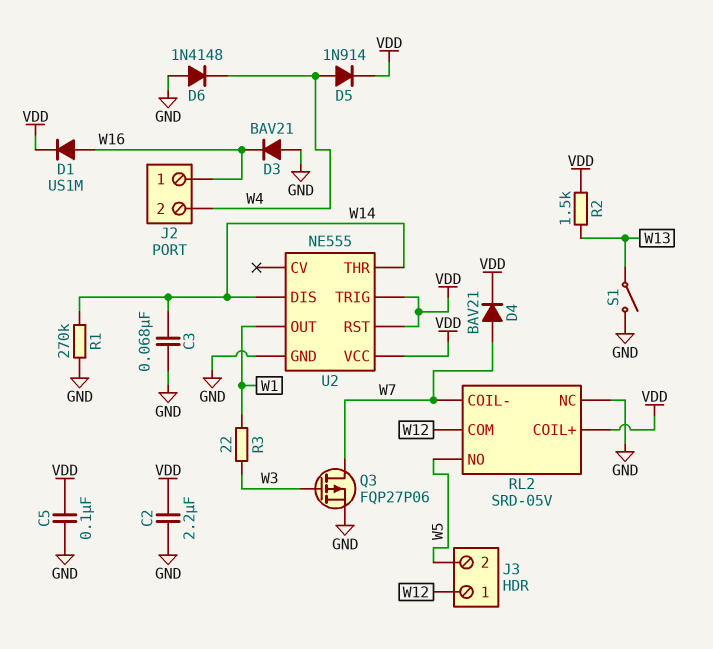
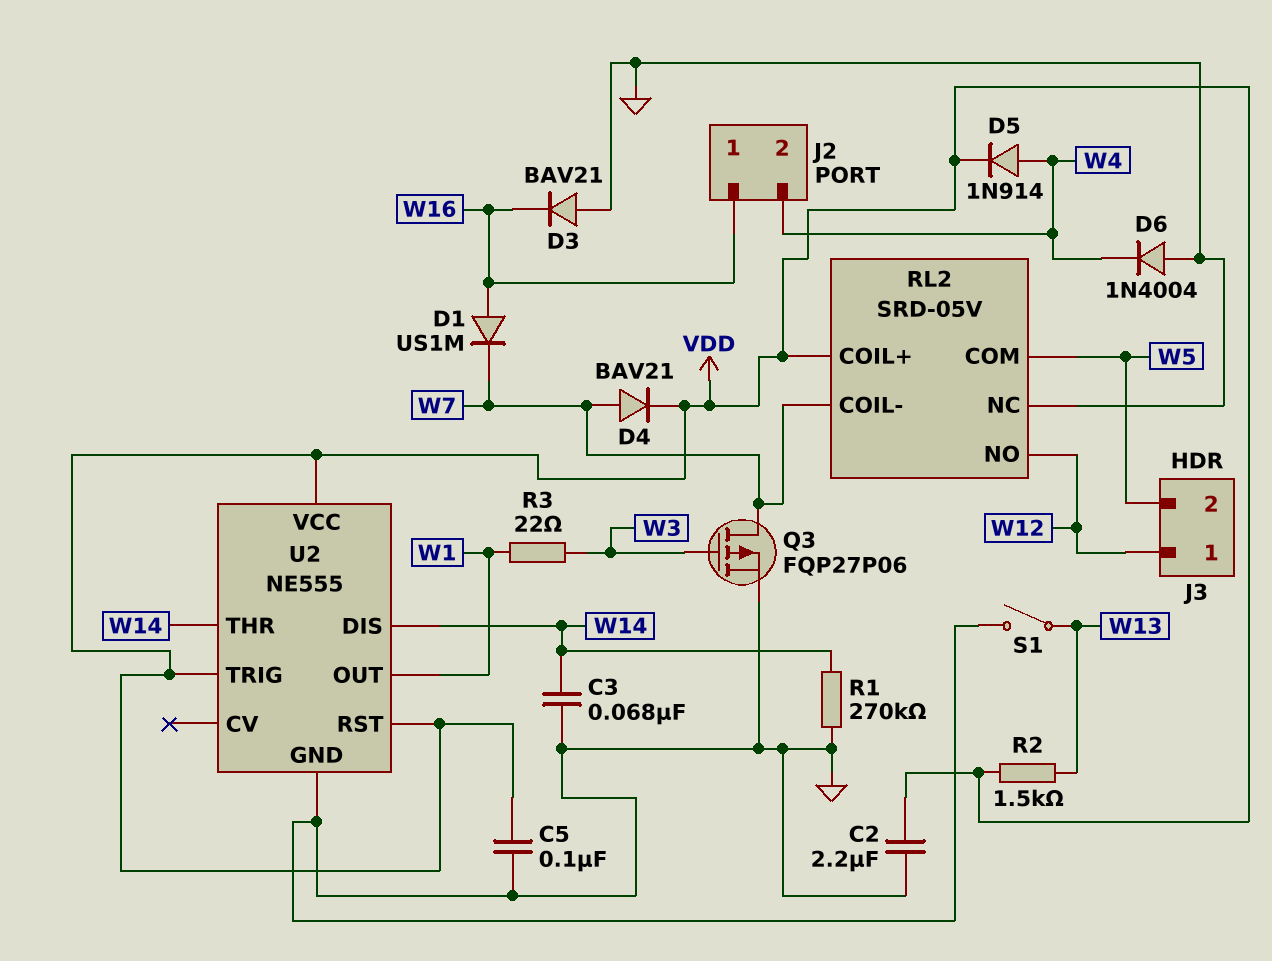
D1: diode US1M (A W16, K VDD) -> diode US1M (A W16, K W7)
D6: diode 1N4148 (A GND, K W4) -> diode 1N4004 (A GND, K W4)
RL2 pin COM: W12 -> W5
RL2 pin NO: W5 -> W12

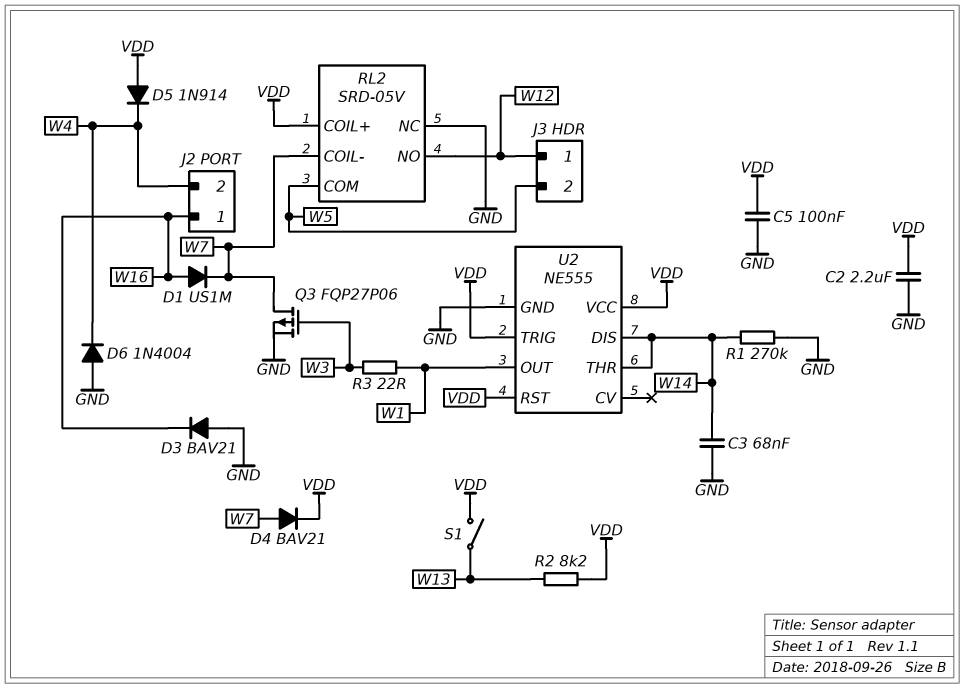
D5: diode 1N914 (A W4, K VDD) -> diode 1N914 (A VDD, K W4)
R2: 1.5k (VDD, W13) -> 8.2k (VDD, W13)
S1: switch (GND, W13) -> switch (VDD, W13)

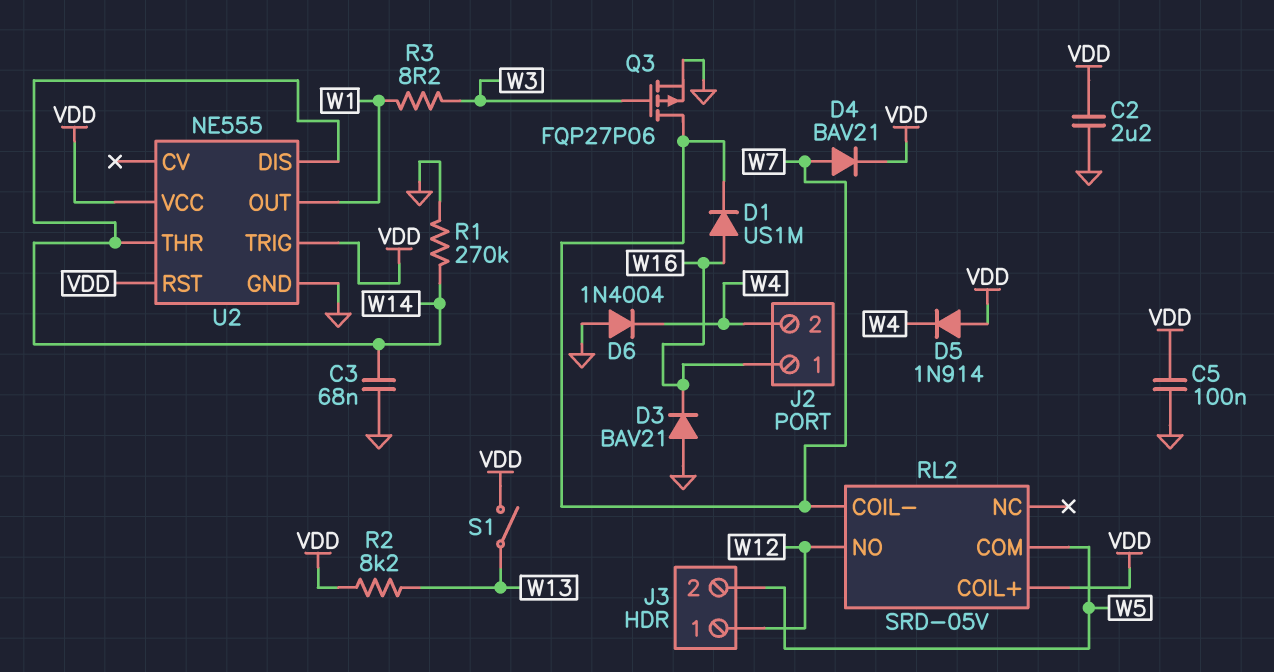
R3: 22 (W1, W3) -> 8.2 (W1, W3)
RL2 pin NC: GND -> none

